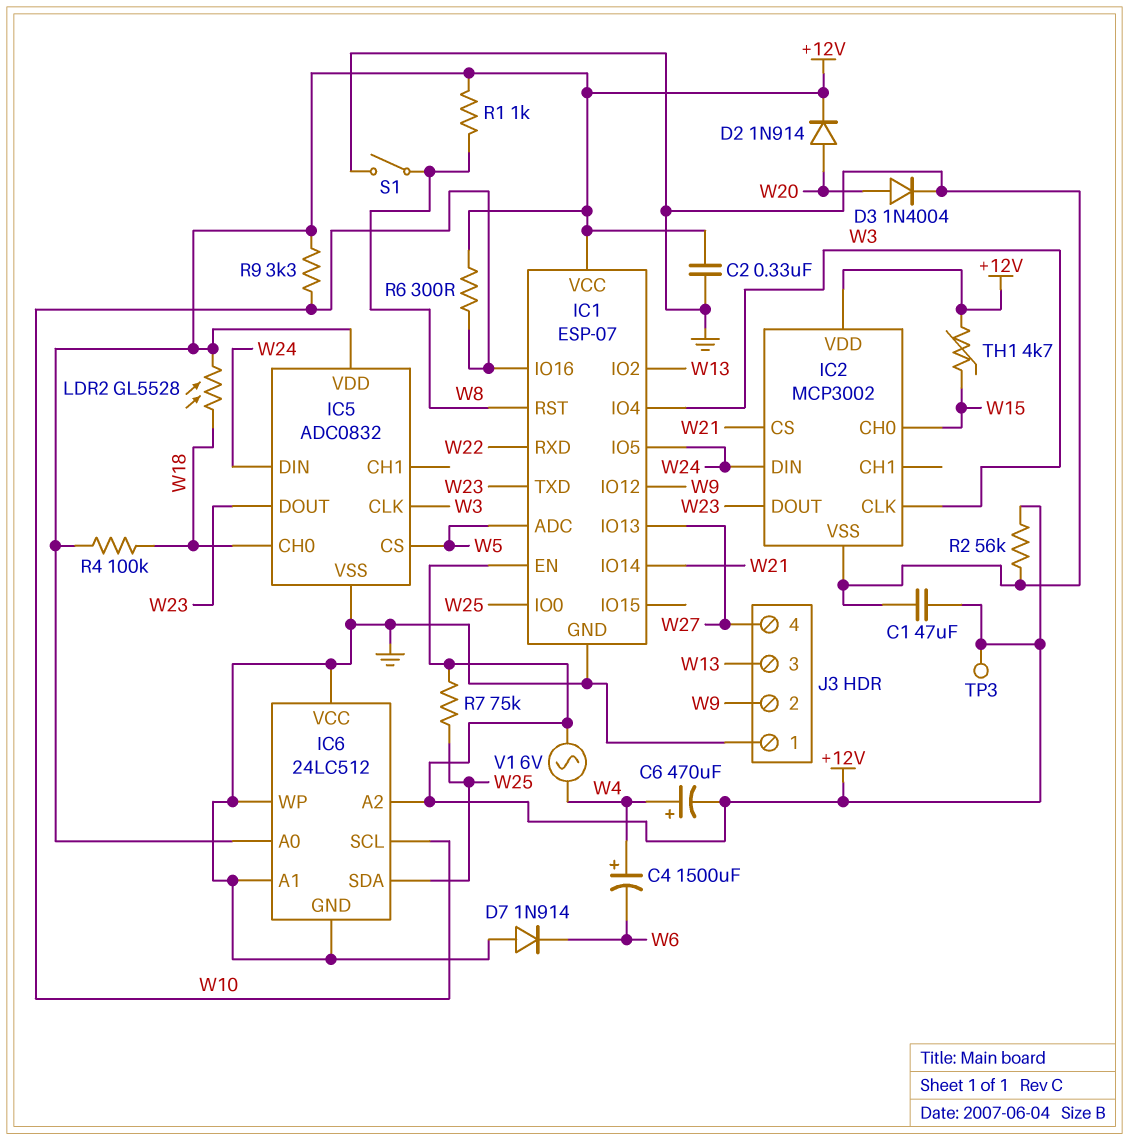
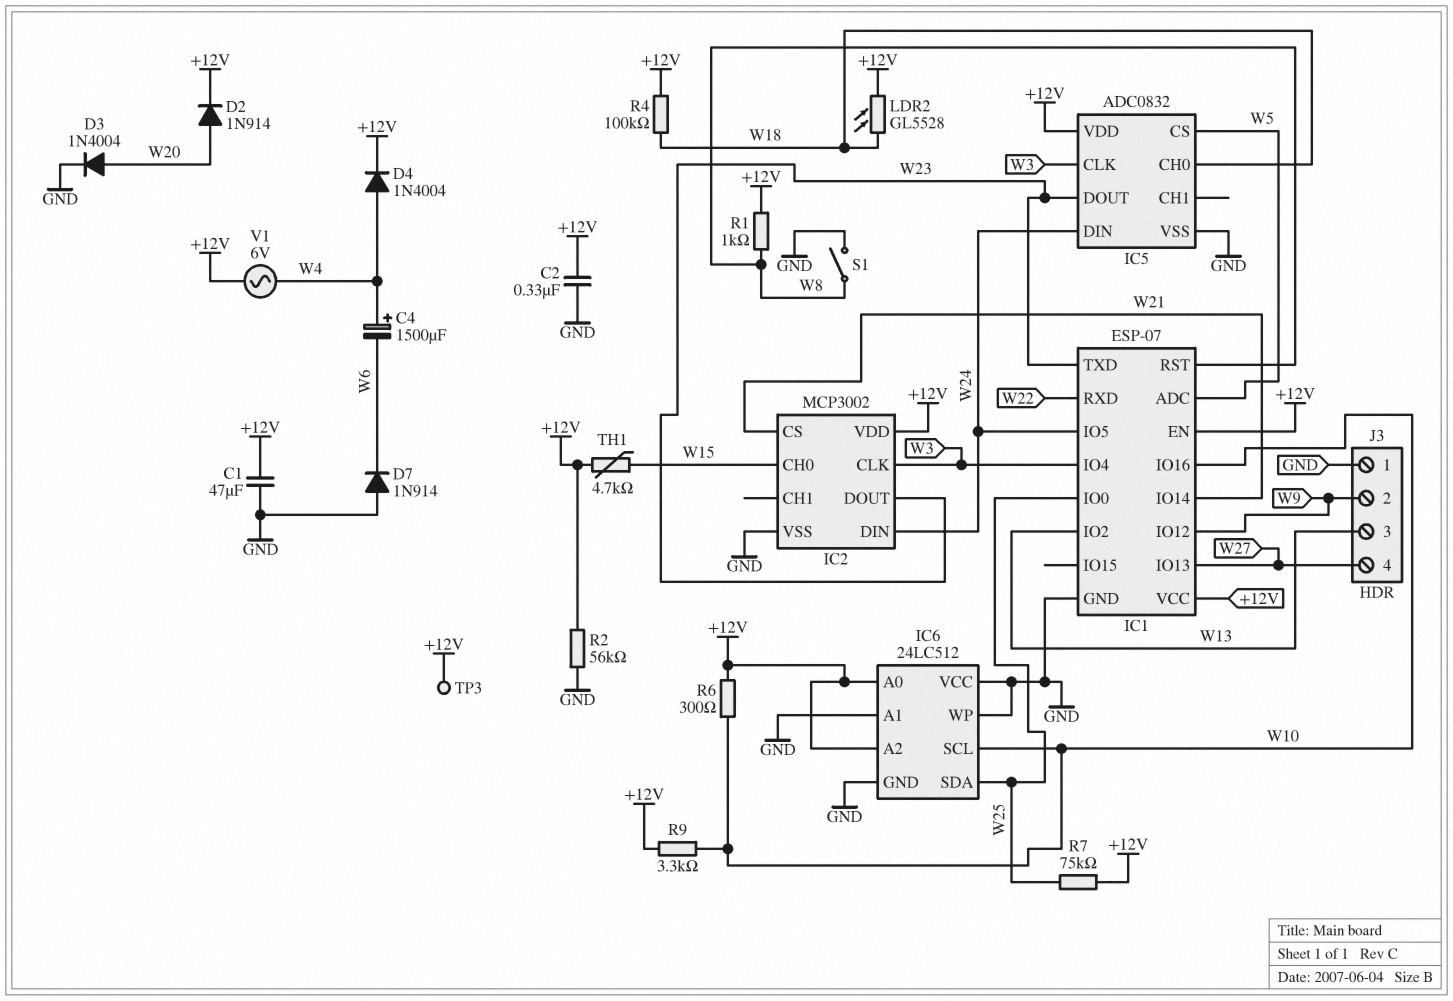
C6: 470uF (plus W4, minus +12V) -> none
D4: none -> diode 1N4004 (A W4, K +12V)

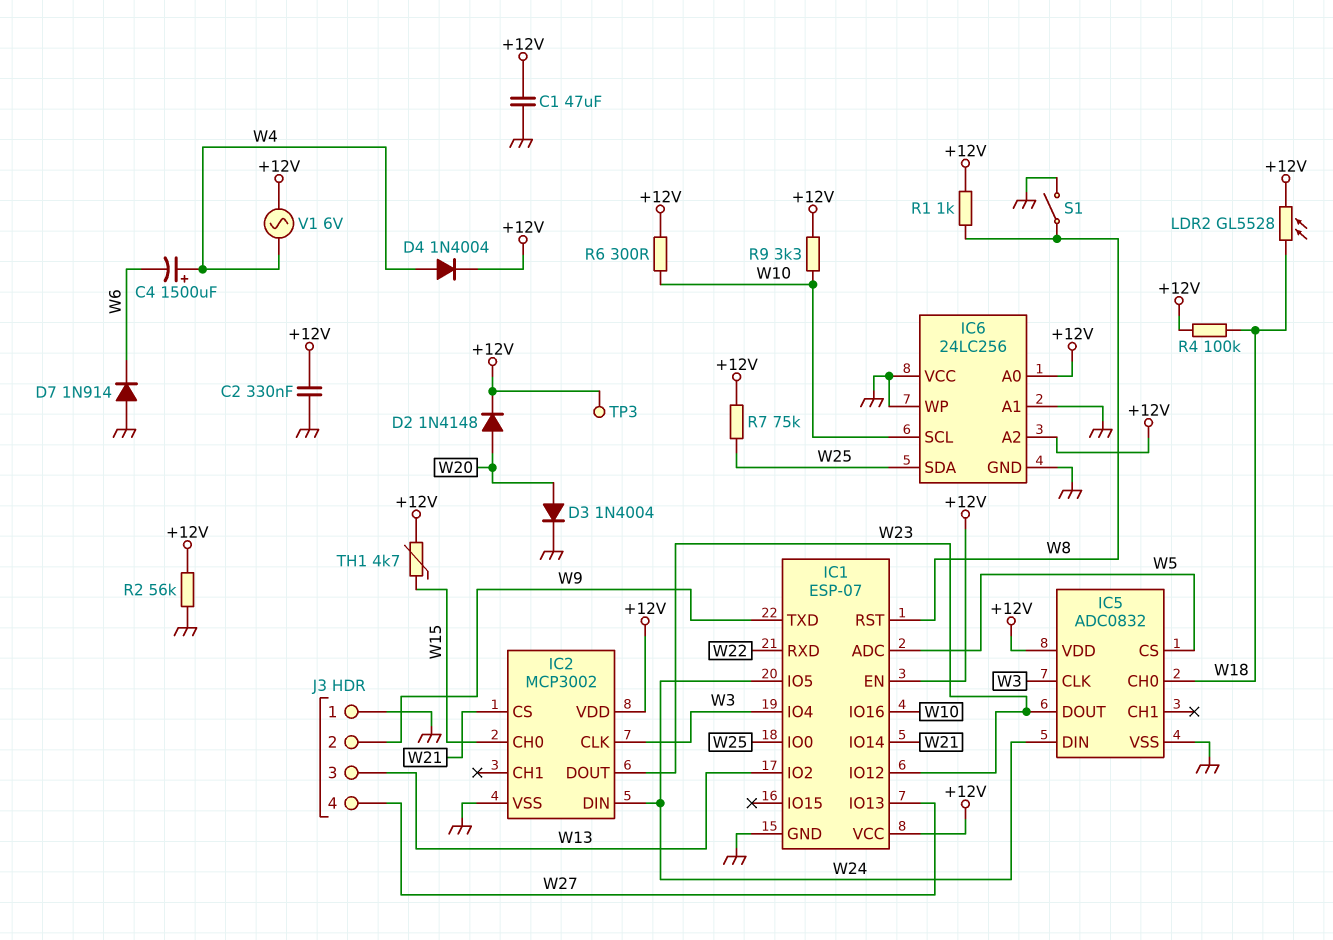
D2: diode 1N914 (A W20, K +12V) -> diode 1N4148 (A W20, K +12V)
IC1 pin IO12: W9 -> W23
IC1 pin TXD: W23 -> W9
IC6: 24LC512 -> 24LC256

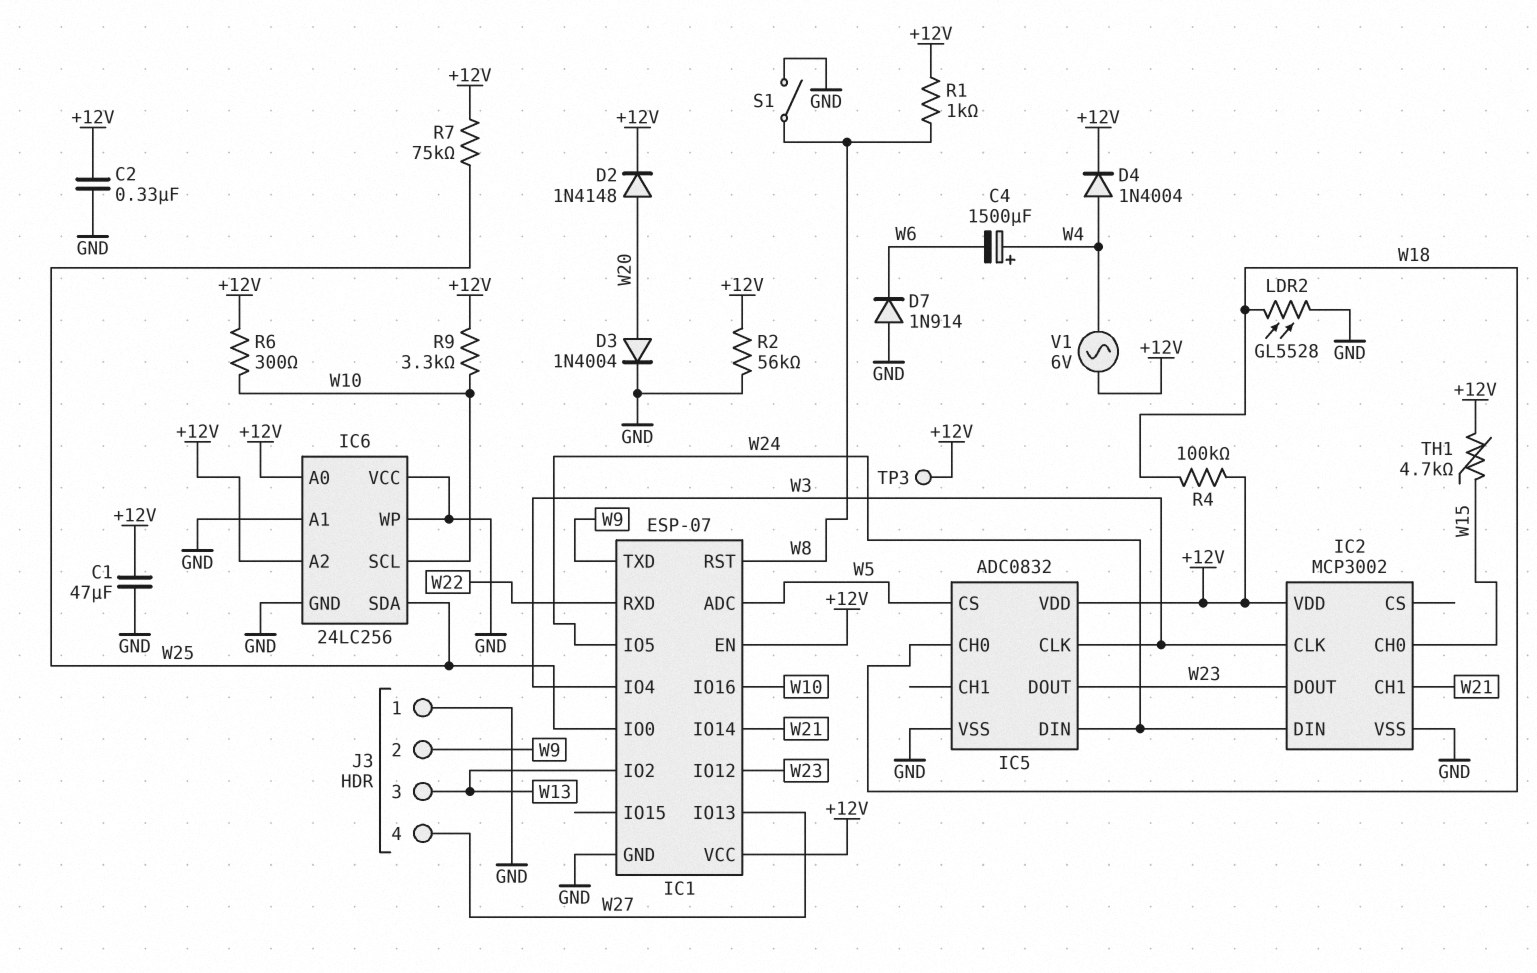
IC2 pin CH1: none -> W21
IC2 pin CS: W21 -> none
LDR2: GL5528 (+12V, W18) -> GL5528 (GND, W18)

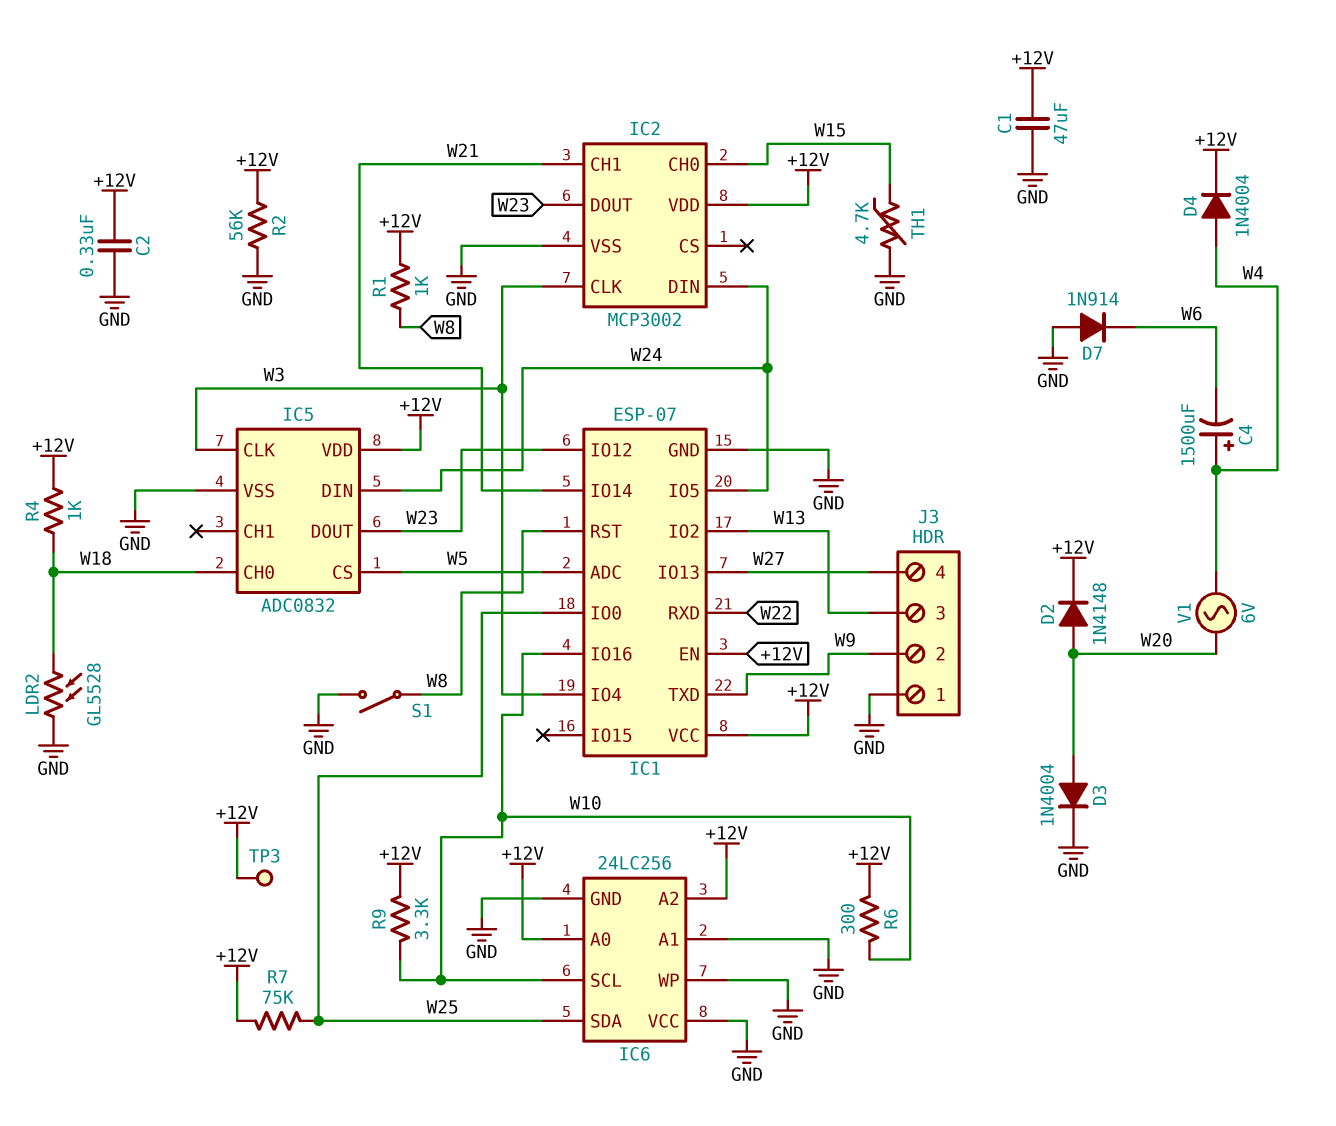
R4: 100k (+12V, W18) -> 1k (+12V, W18)
TH1: 4.7k (+12V, W15) -> 4.7k (GND, W15)
V1: AC 6V (+12V, W4) -> AC 6V (W4, W20)

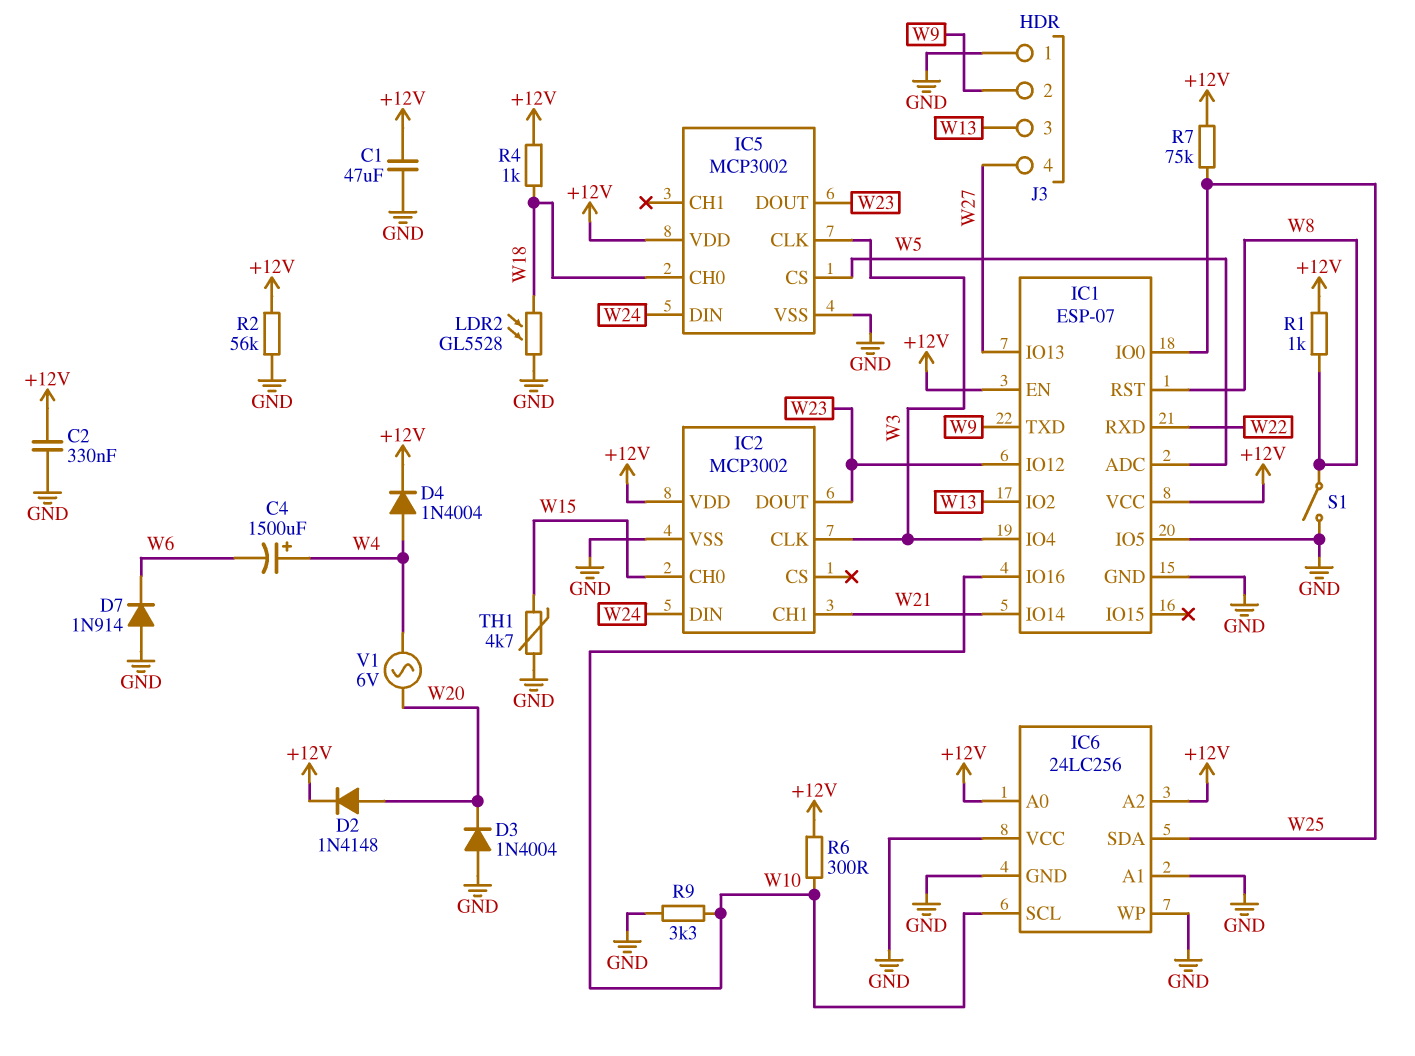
D3: diode 1N4004 (A W20, K GND) -> diode 1N4004 (A GND, K W20)
IC1 pin IO5: W24 -> GND
IC5: ADC0832 -> MCP3002
R9: 3.3k (+12V, W10) -> 3.3k (GND, W10)
TP3: test point (+12V) -> none

